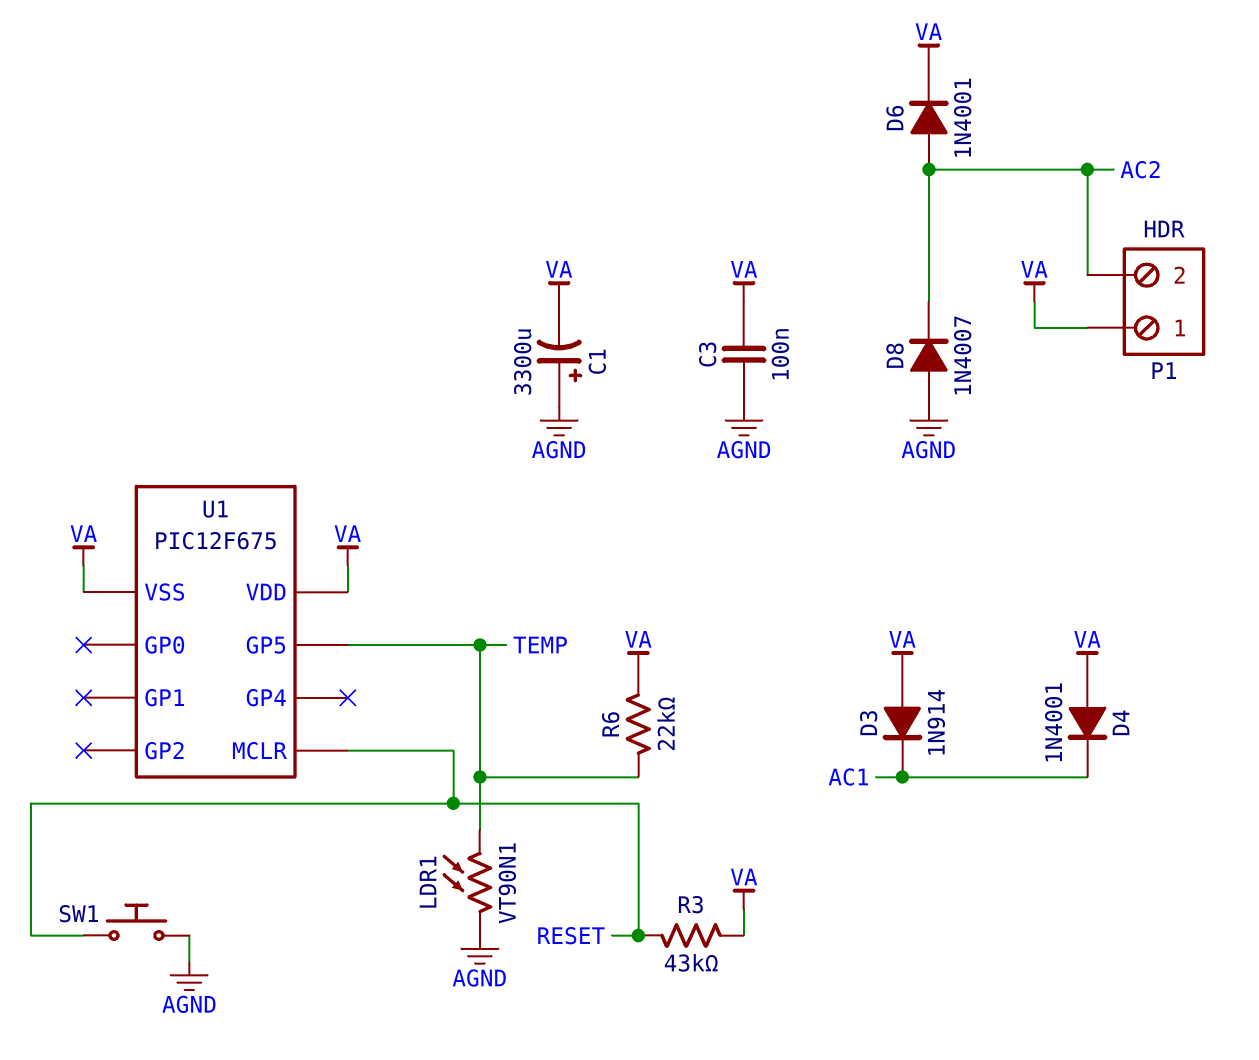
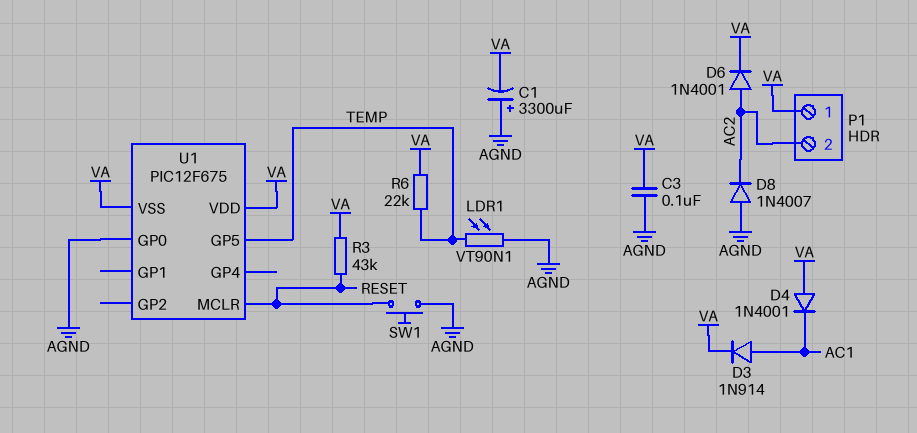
D3: diode 1N914 (A VA, K AC1) -> diode 1N914 (A AC1, K VA)
U1 pin GP0: none -> AGND

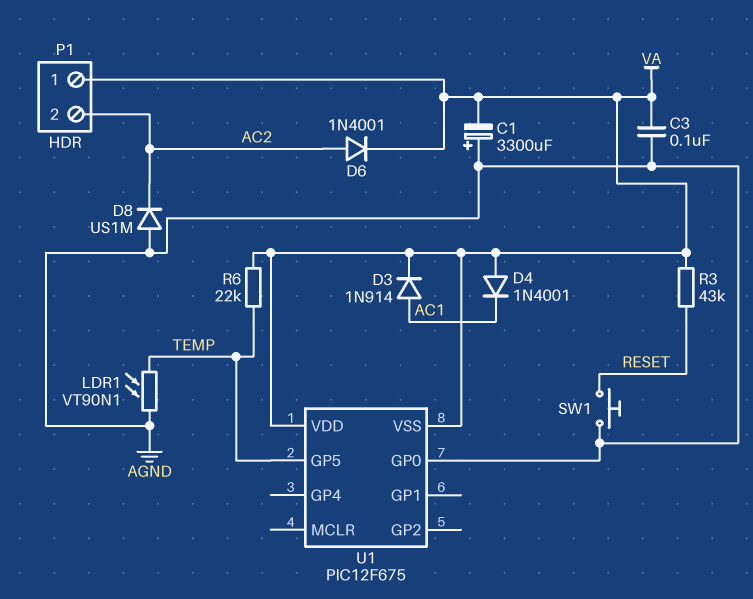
D8: diode 1N4007 (A AGND, K AC2) -> diode US1M (A AGND, K AC2)
U1 pin MCLR: RESET -> none

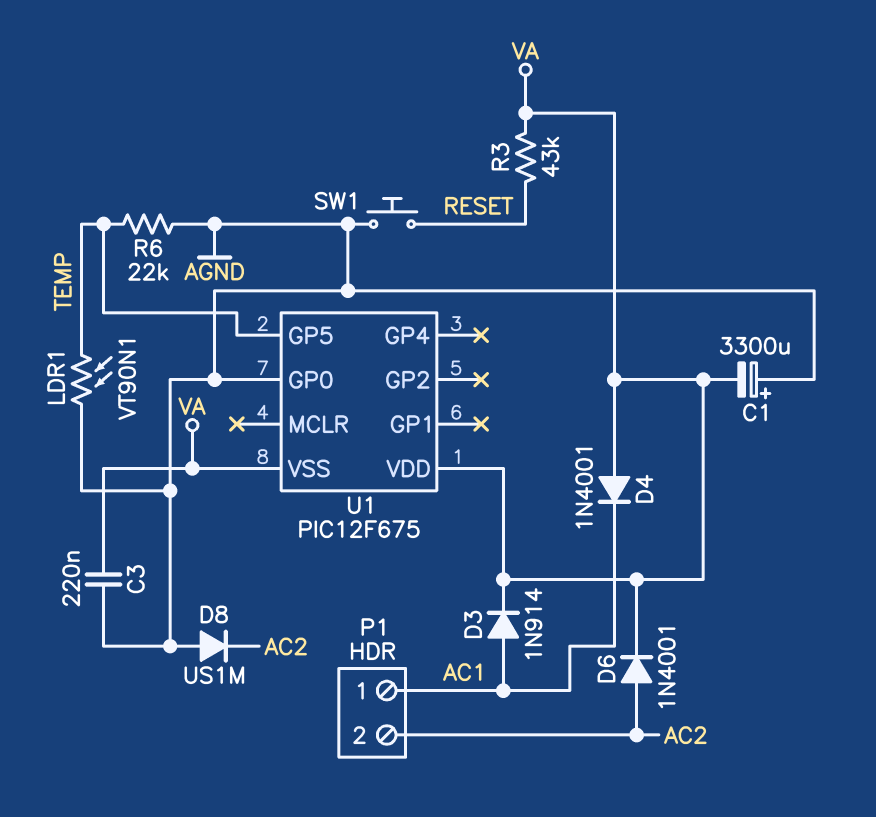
C3: 100nF (AGND, VA) -> 220nF (AGND, VA)
P1 pin 1: VA -> AC1
R6: 22k (TEMP, VA) -> 22k (AGND, TEMP)

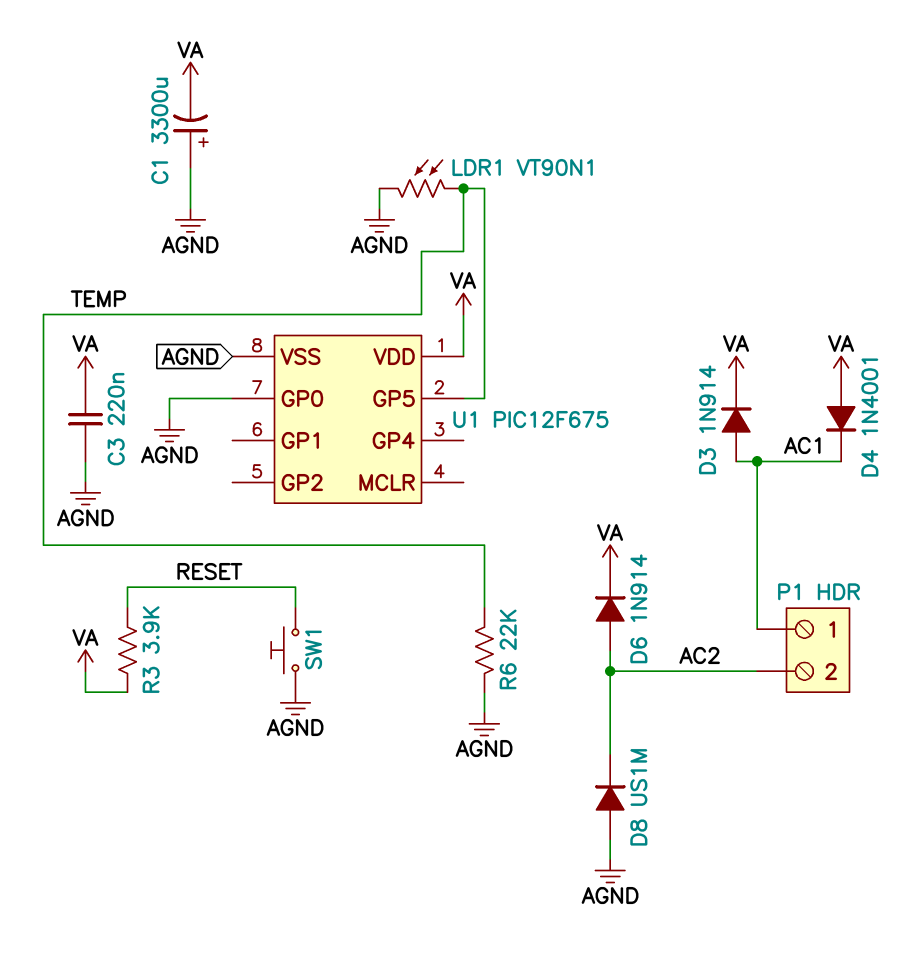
D6: diode 1N4001 (A AC2, K VA) -> diode 1N914 (A AC2, K VA)
R3: 43k (RESET, VA) -> 3.9k (RESET, VA)
U1 pin VSS: VA -> AGND

